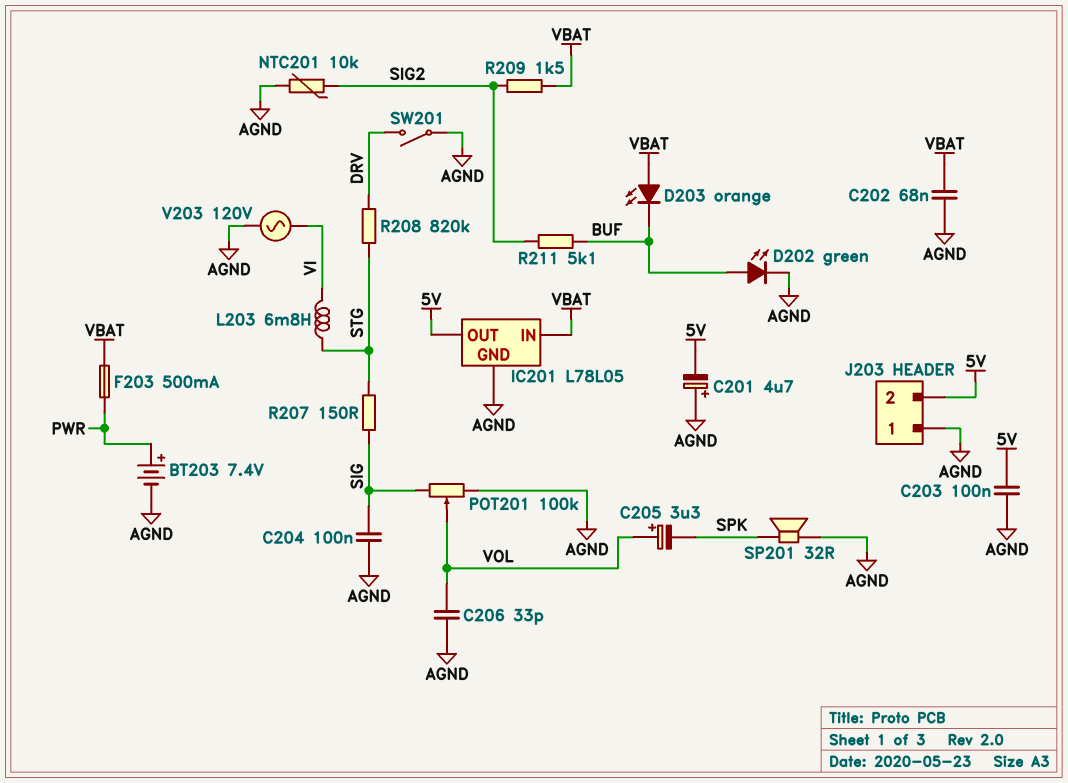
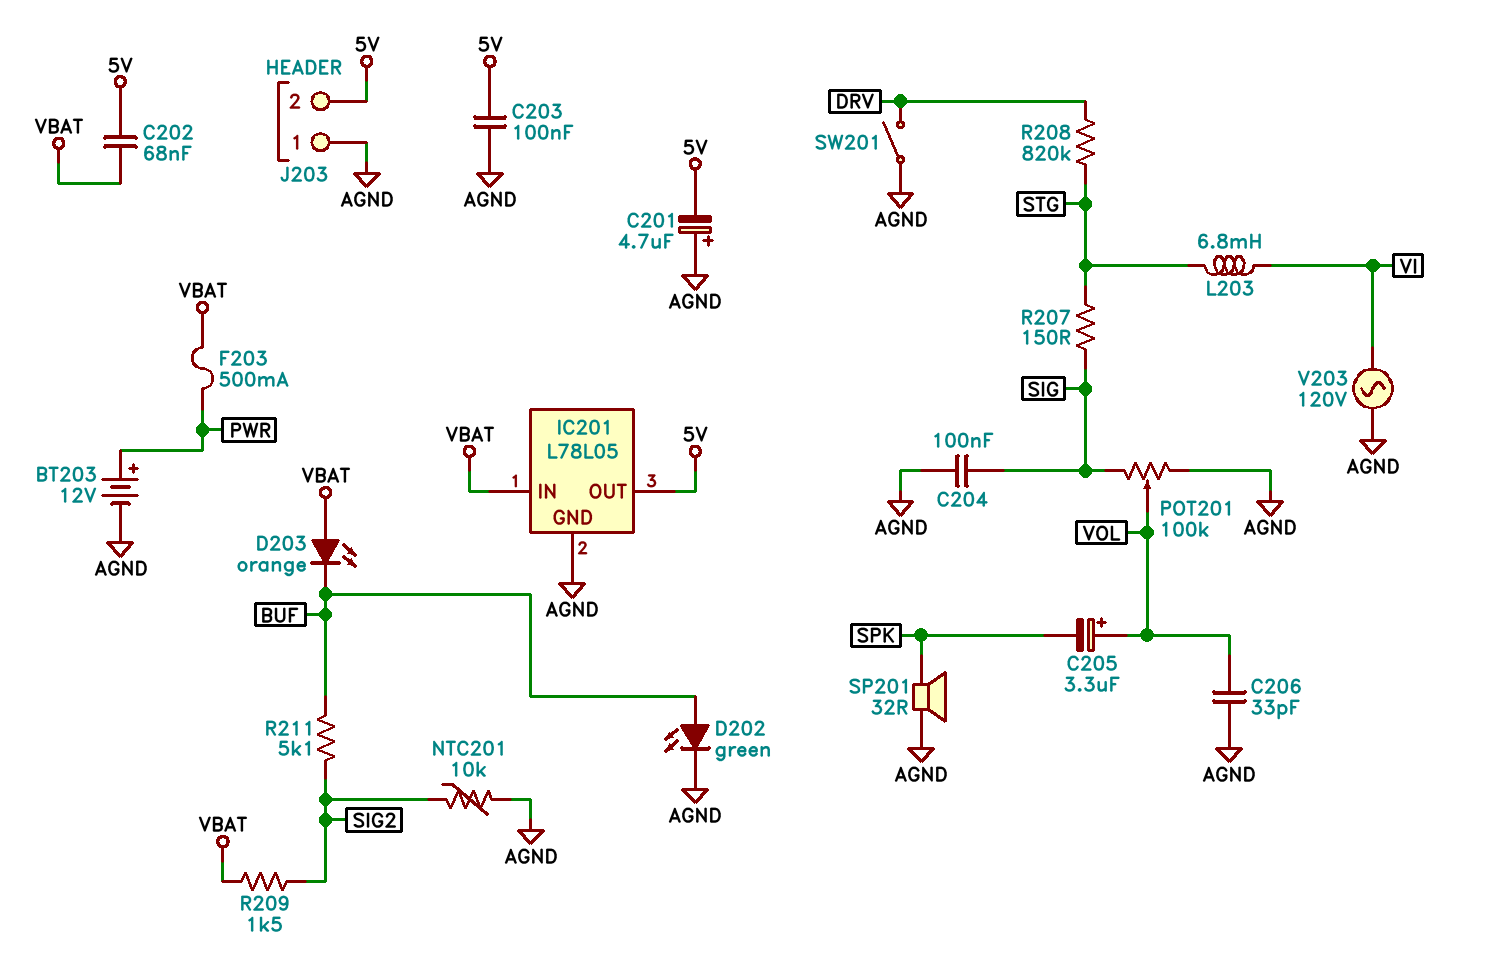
BT203: 7.4V (plus PWR, minus AGND) -> 12V (plus PWR, minus AGND)
C202: 68nF (AGND, VBAT) -> 68nF (5V, VBAT)

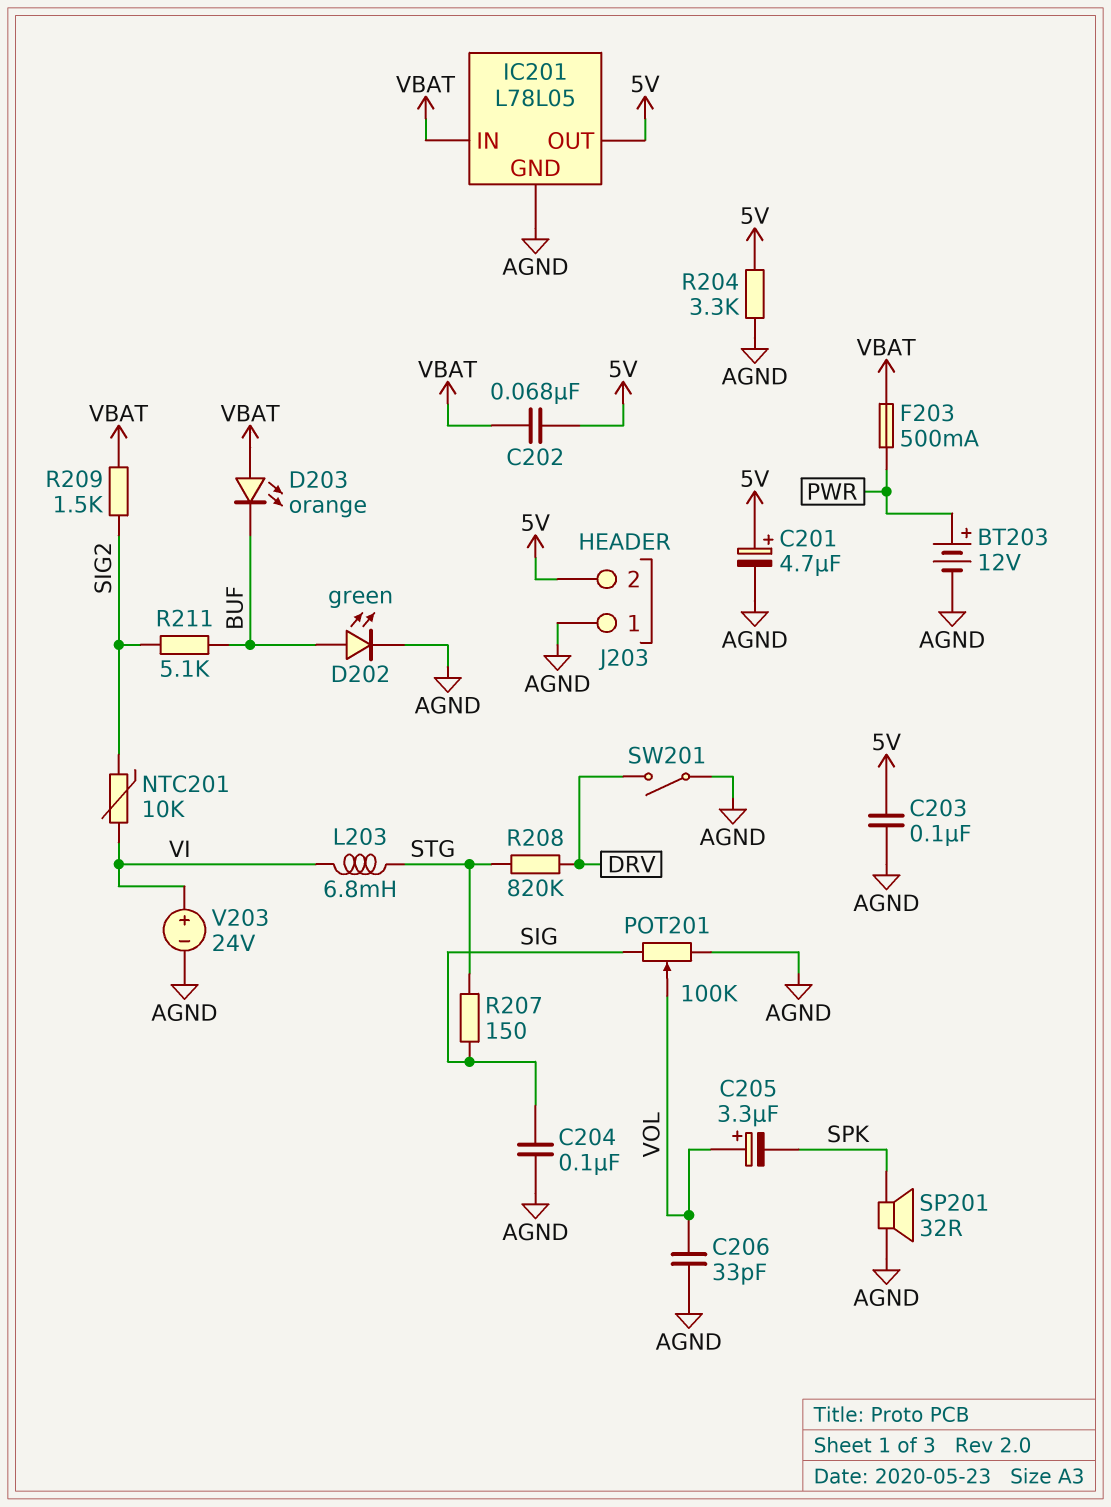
C201: 4.7uF (plus AGND, minus 5V) -> 4.7uF (plus 5V, minus AGND)
NTC201: 10k (AGND, SIG2) -> 10k (SIG2, VI)
R204: none -> 3.3k (5V, AGND)
V203: AC 120V (AGND, VI) -> 24V (plus VI, minus AGND)

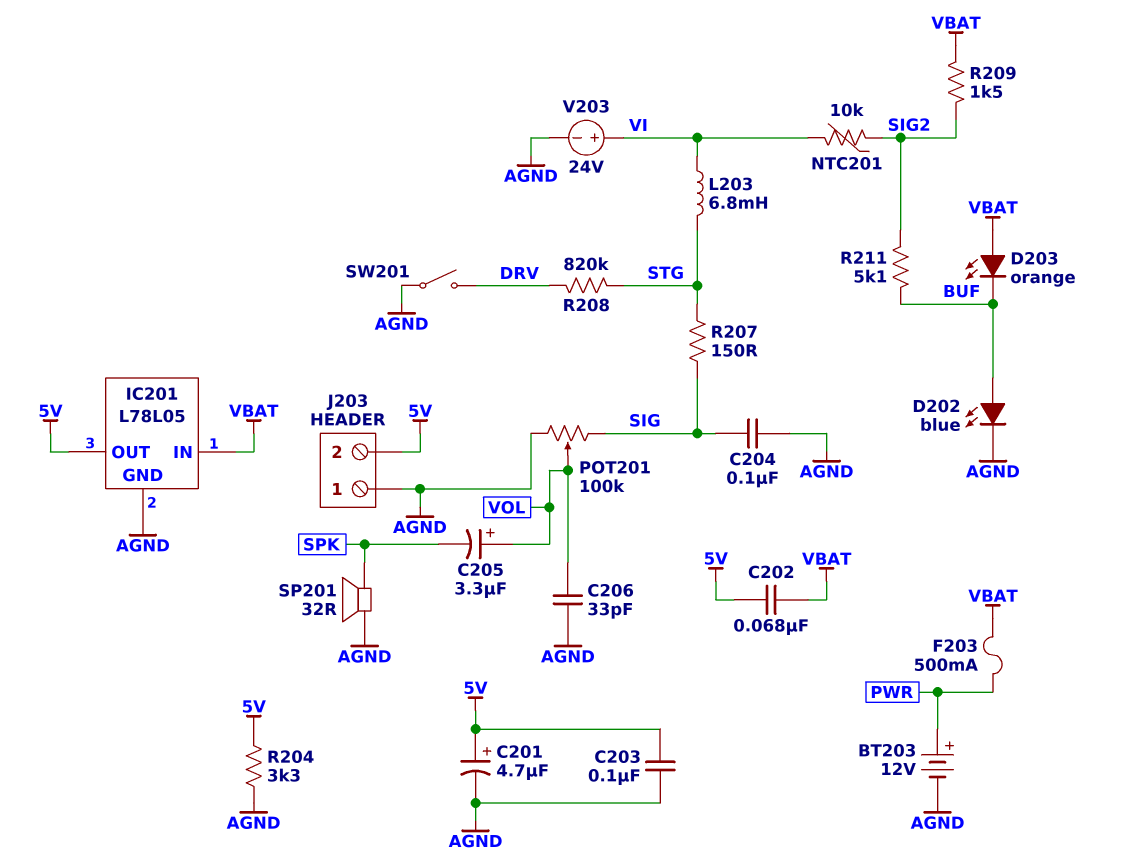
D202: LED green (A BUF, K AGND) -> LED blue (A BUF, K AGND)

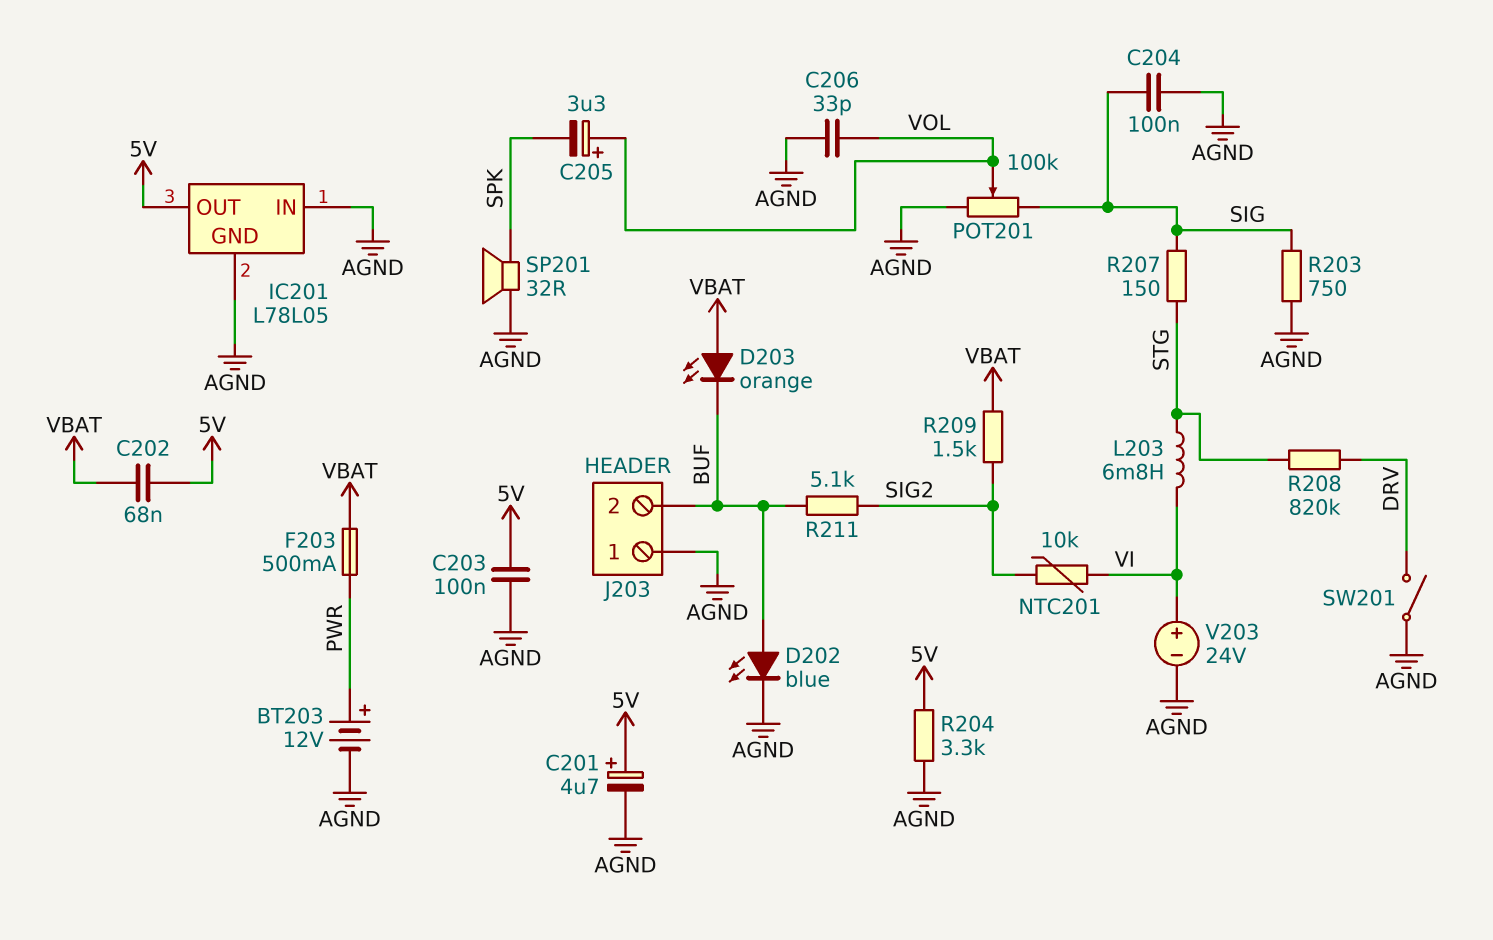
IC201 pin IN: VBAT -> AGND
J203 pin 2: 5V -> BUF
R203: none -> 750 (AGND, SIG)

